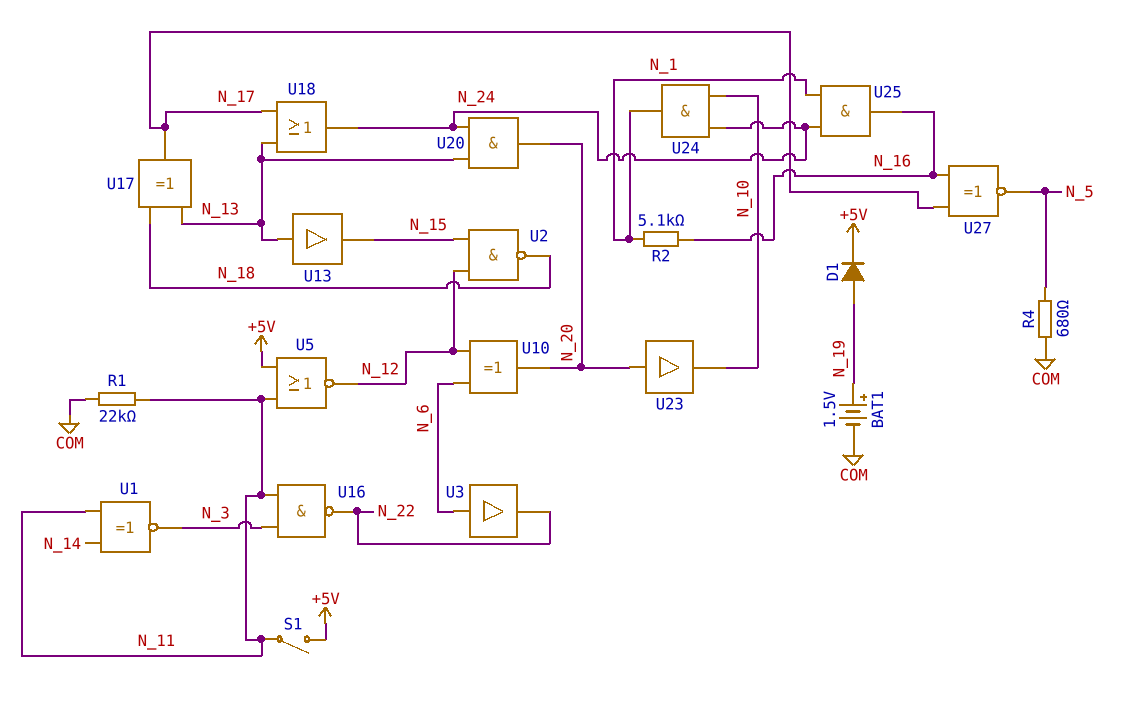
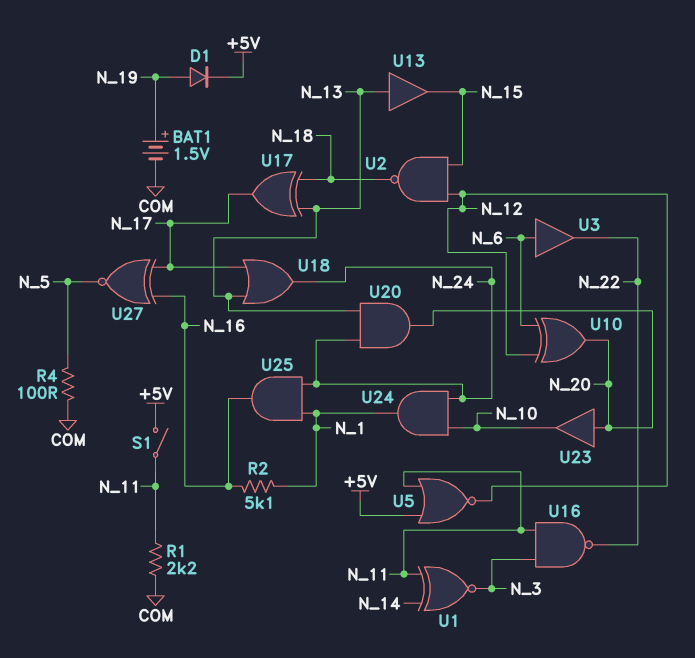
R1: 22k (COM, N_11) -> 2.2k (COM, N_11)
R4: 680 (COM, N_5) -> 100 (COM, N_5)

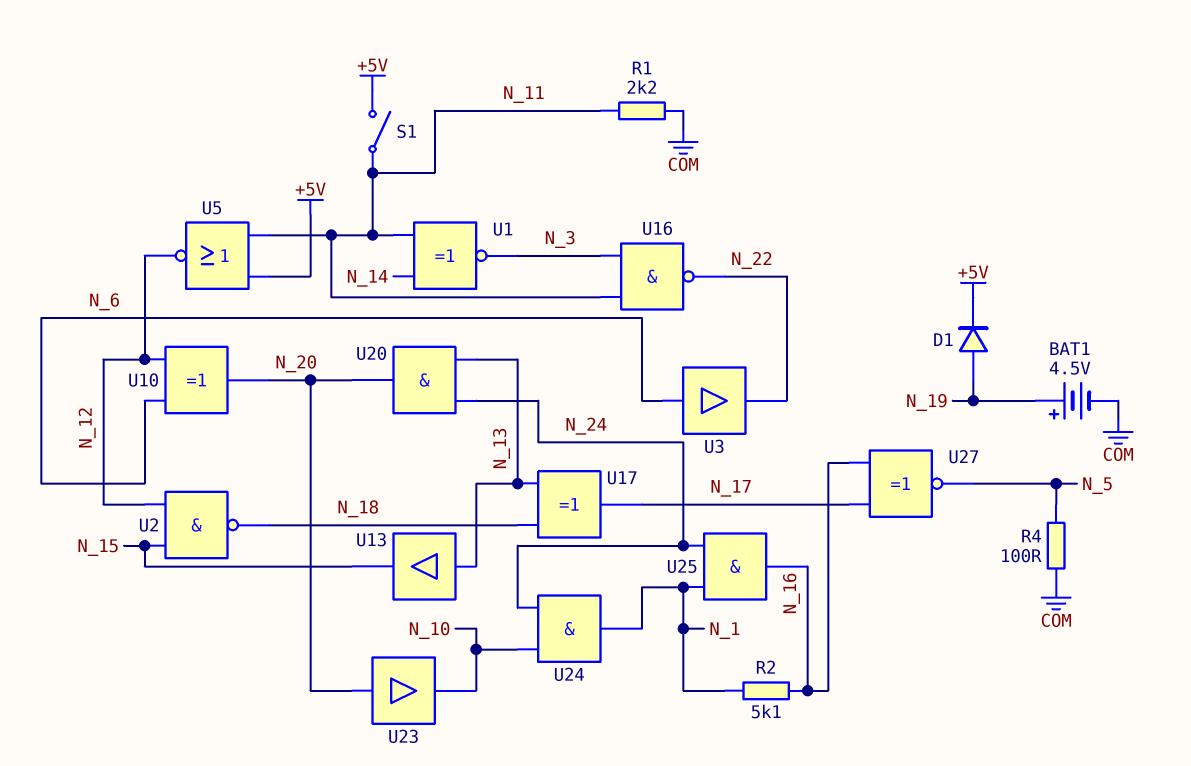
BAT1: 1.5V (plus N_19, minus COM) -> 4.5V (plus N_19, minus COM)
U18: OR (in N_13, in N_17, out N_24) -> none

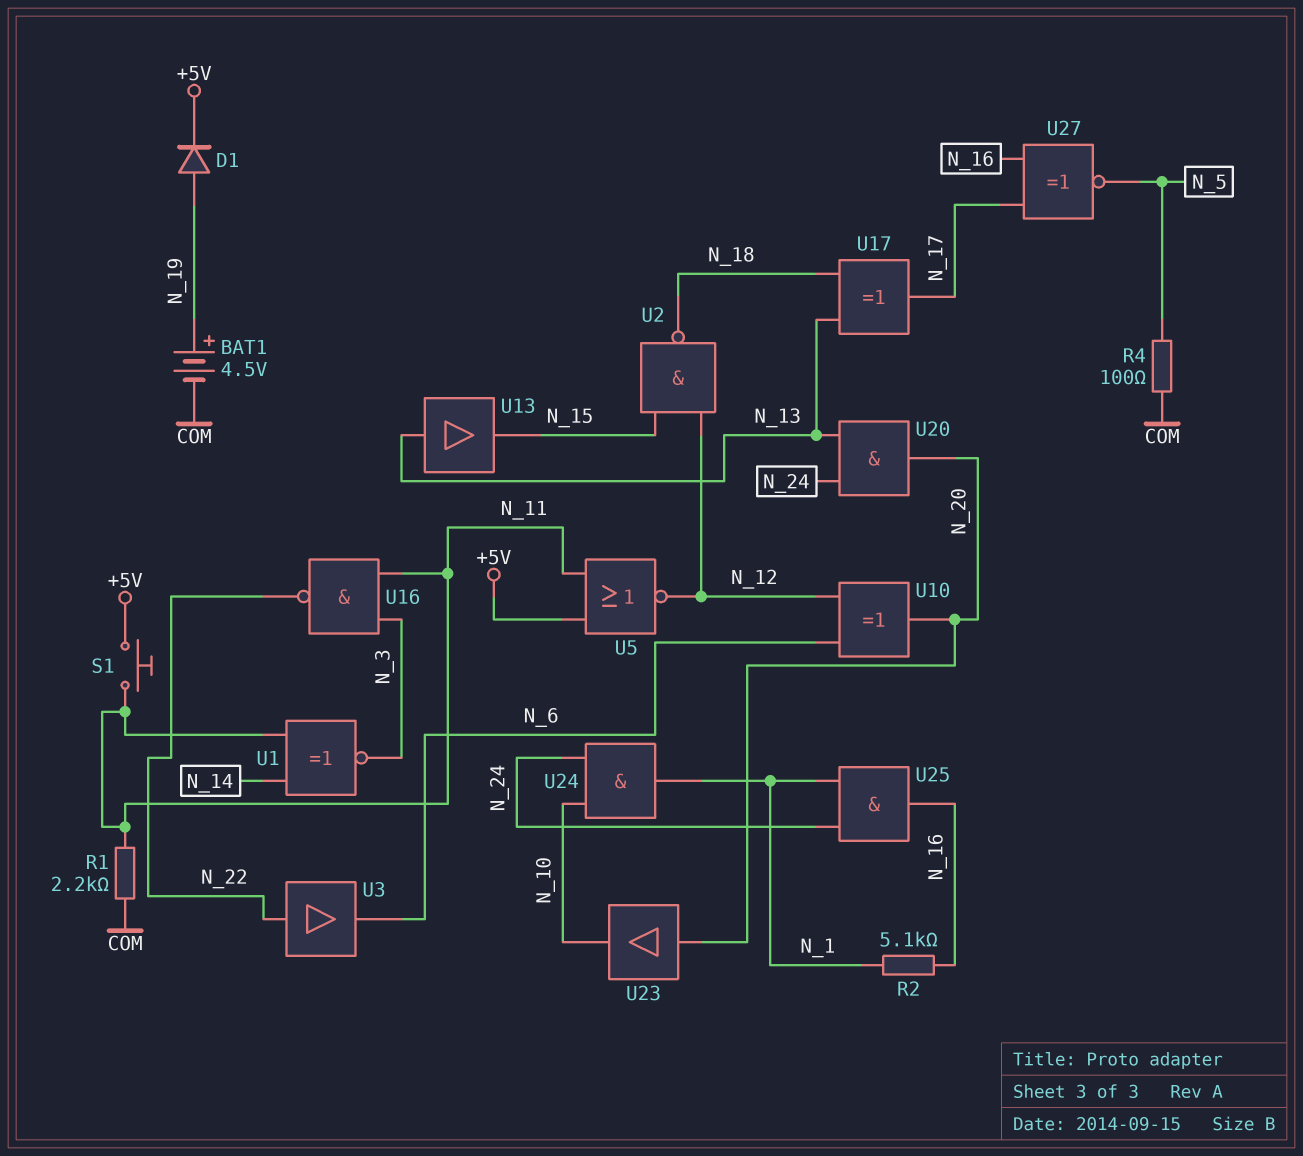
S1: switch (+5V, N_11) -> button (+5V, N_11)
U3: buffer (in N_6, out N_22) -> buffer (in N_22, out N_6)

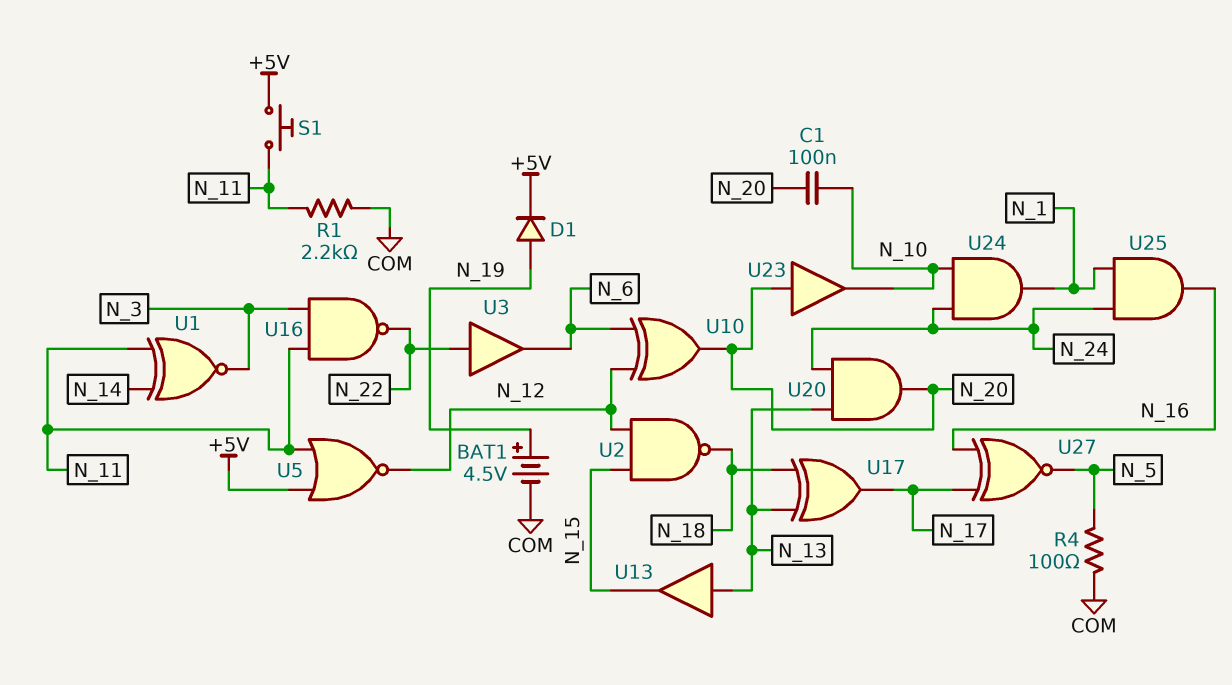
C1: none -> 100nF (N_10, N_20)
R2: 5.1k (N_1, N_16) -> none

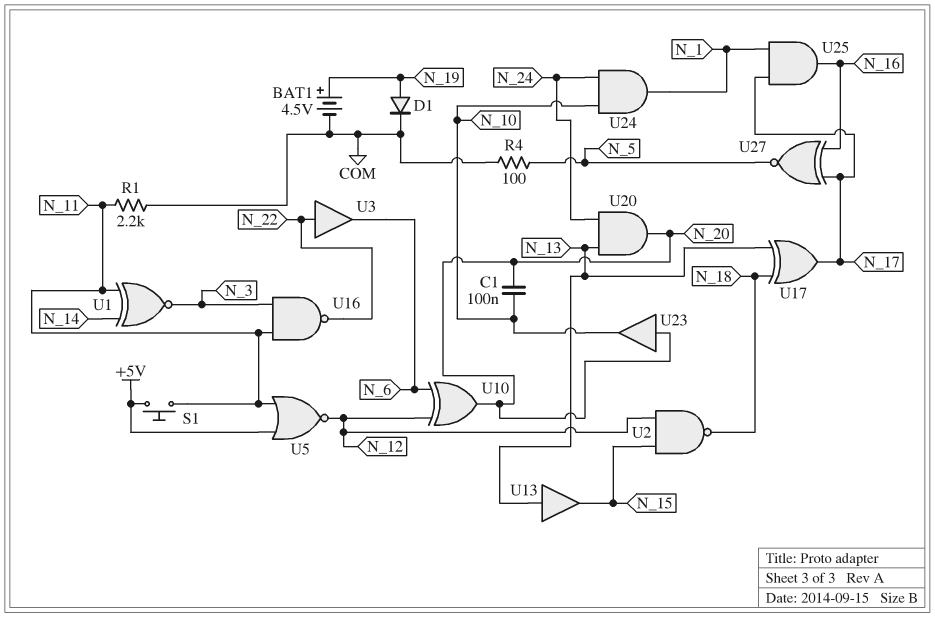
D1: diode (A N_19, K +5V) -> diode (A N_19, K COM)
U25: AND (in N_1, in N_24, out N_16) -> AND (in N_1, in N_17, out N_16)

